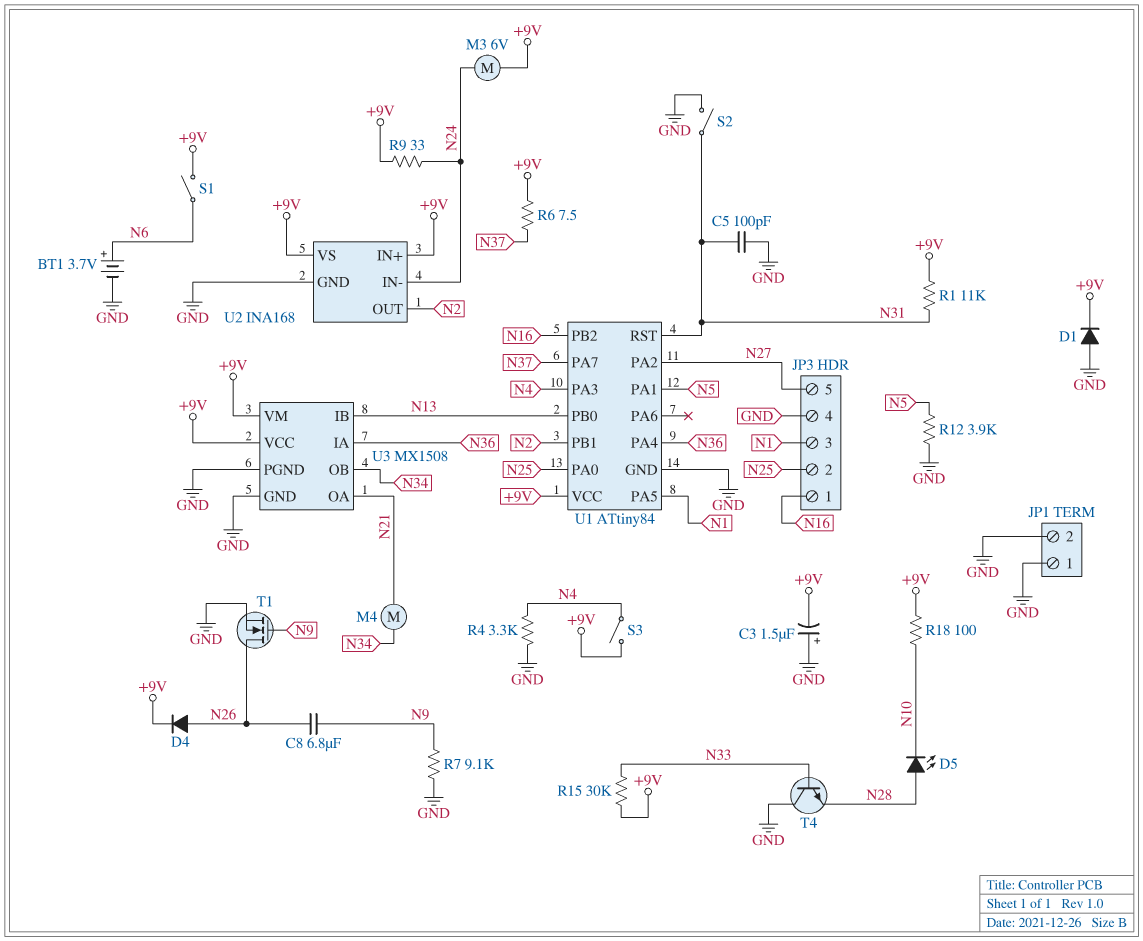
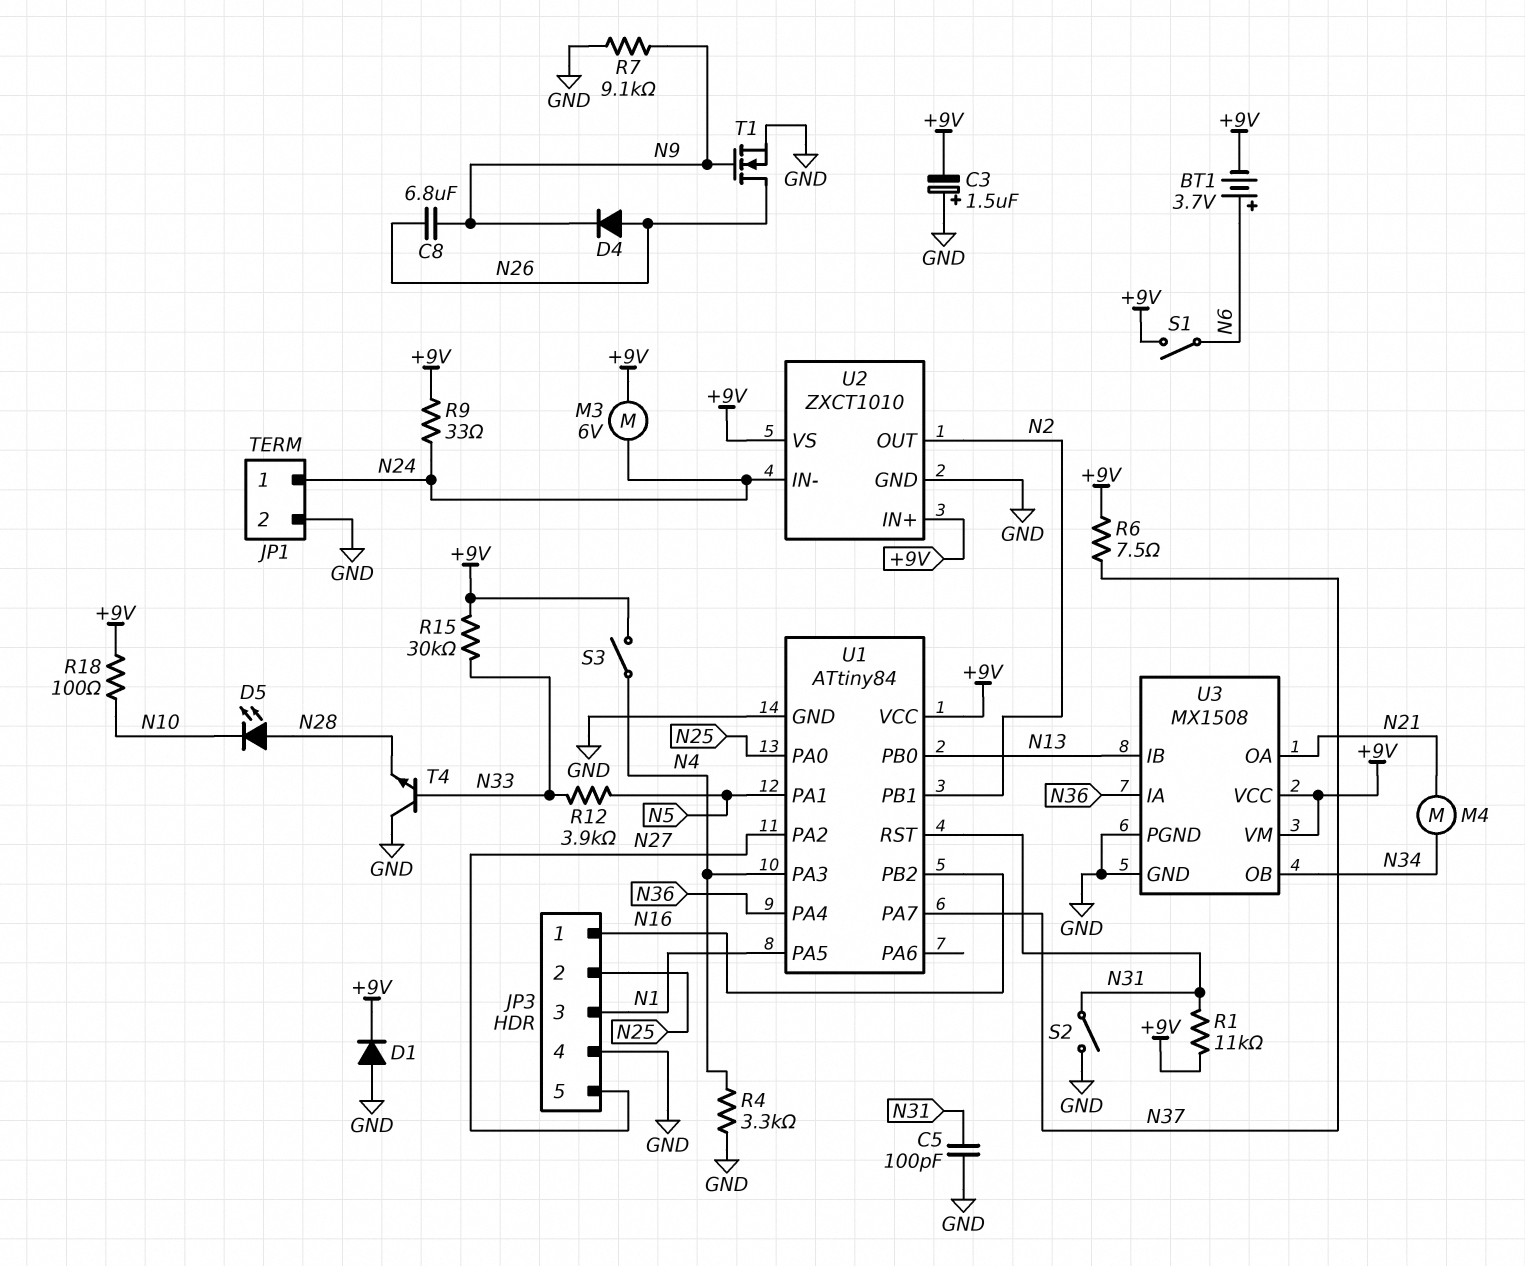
BT1: 3.7V (plus N6, minus GND) -> 3.7V (plus N6, minus +9V)
D4: diode (A N26, K +9V) -> diode (A N26, K N9)
JP1 pin 1: GND -> N24
R12: 3.9k (GND, N5) -> 3.9k (N5, N33)
U2: INA168 -> ZXCT1010

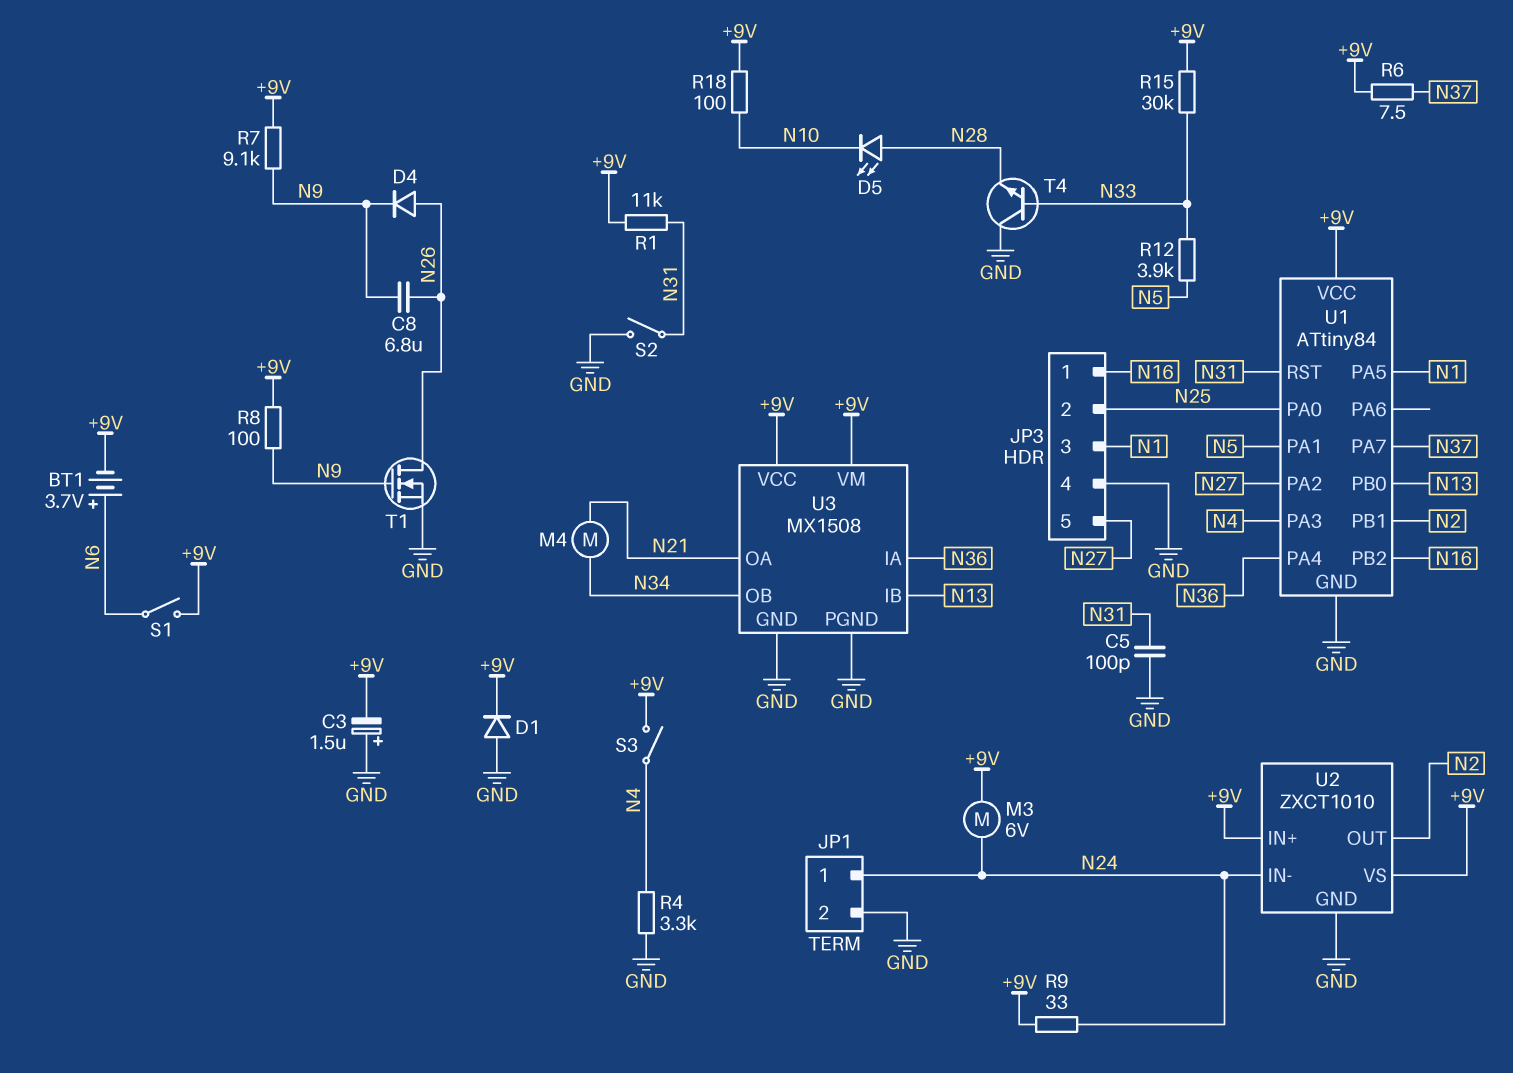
R7: 9.1k (GND, N9) -> 9.1k (+9V, N9)
R8: none -> 100 (+9V, N9)

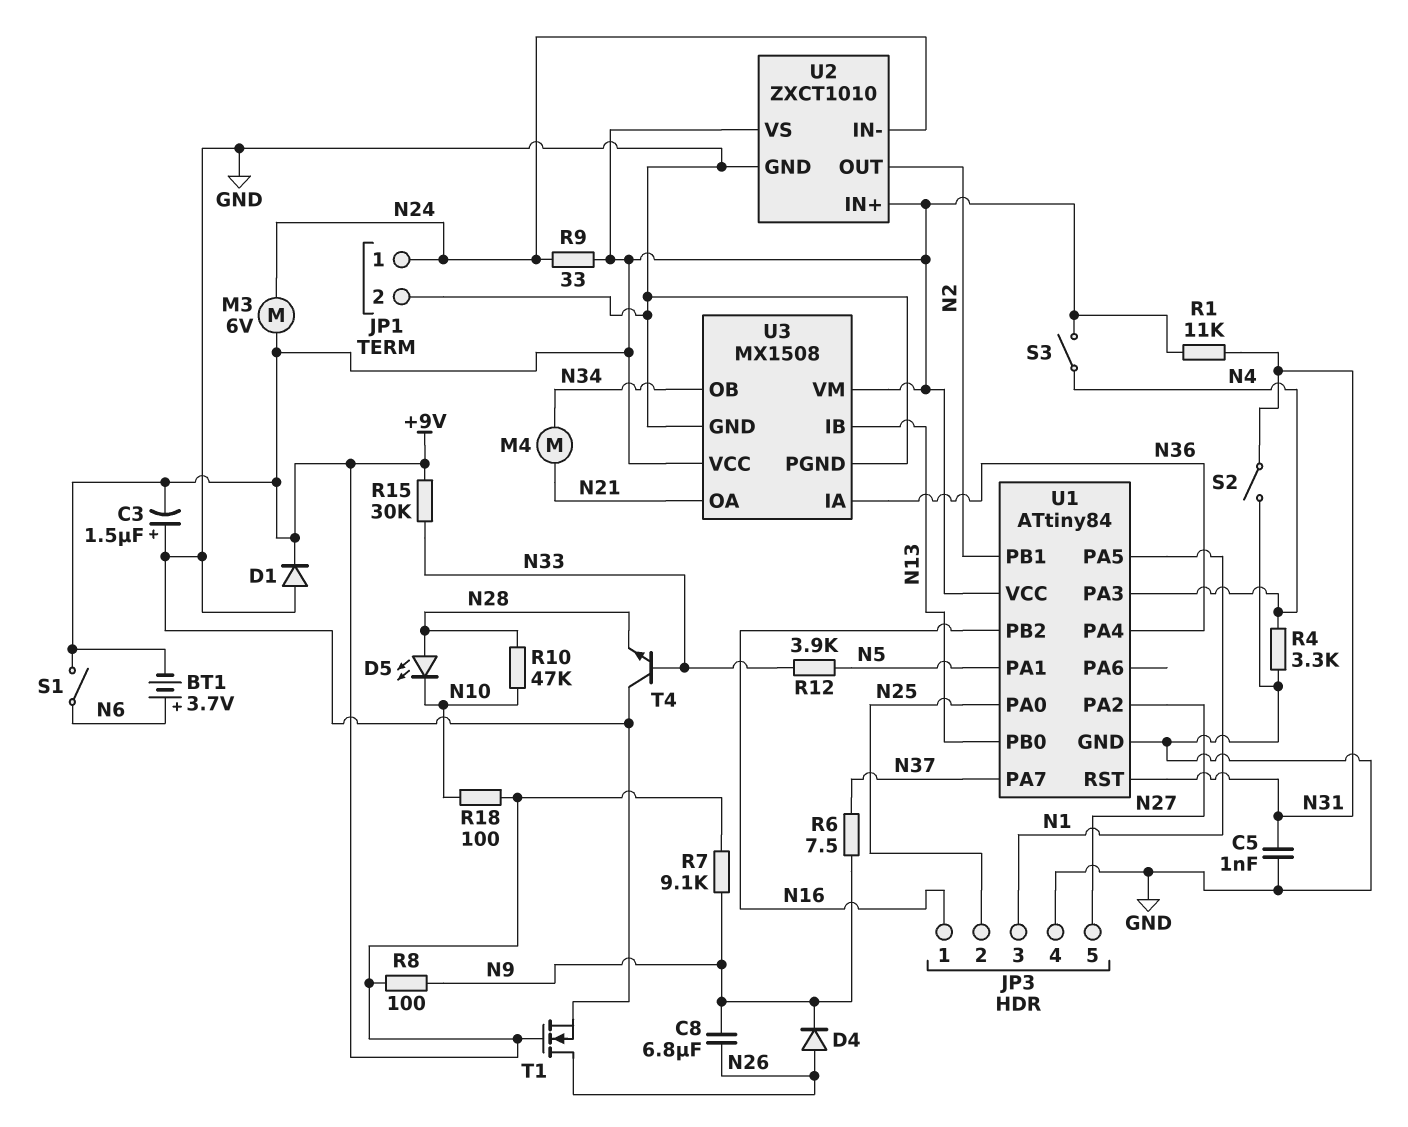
C5: 100pF (GND, N31) -> 1nF (GND, N31)
R6: 7.5 (+9V, N37) -> 7.5 (N9, N37)
R10: none -> 47k (N10, N28)
T1: NMOS (G N9, D N26, S GND) -> NMOS (G +9V, D N26, S GND)

